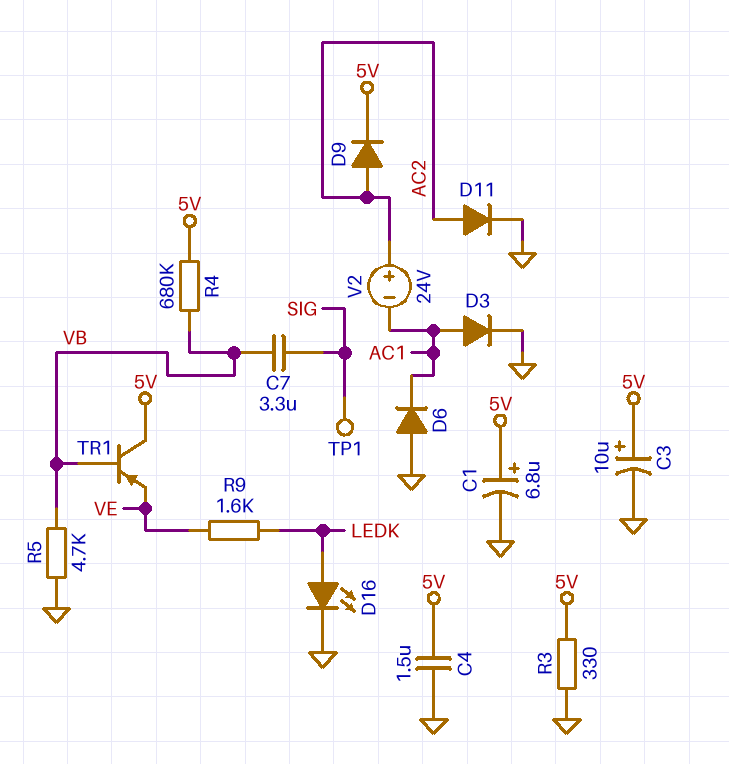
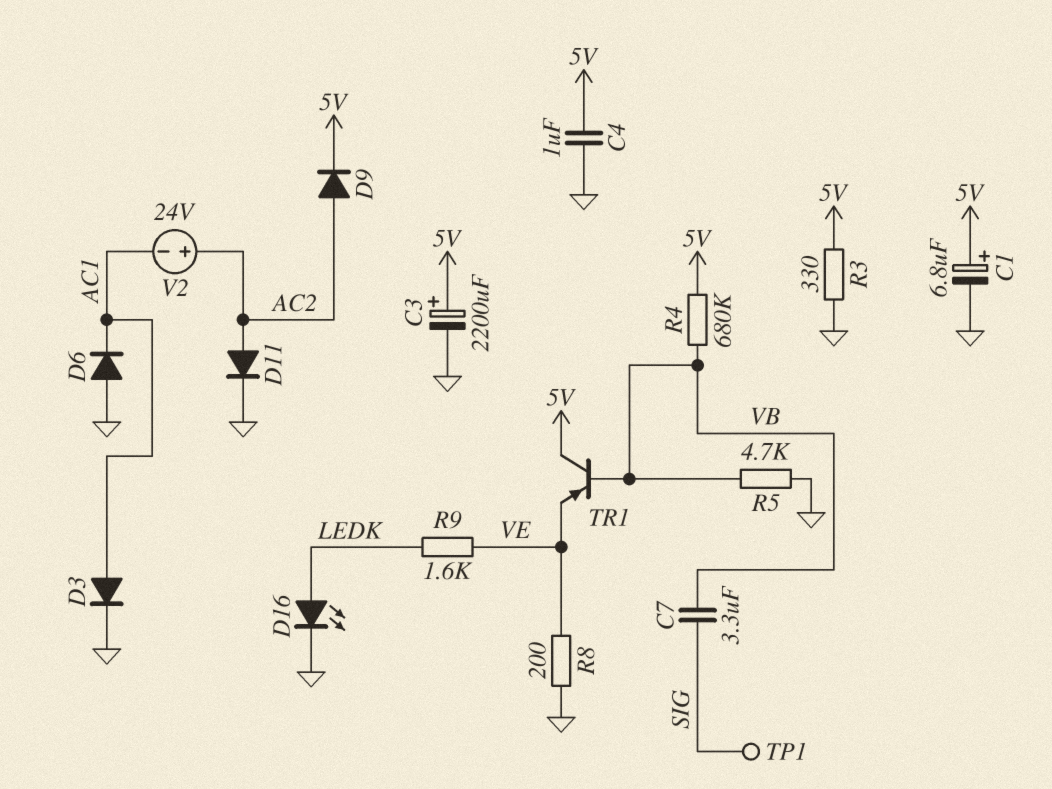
C3: 10uF (plus 5V, minus GND) -> 2200uF (plus 5V, minus GND)
C4: 1.5uF (5V, GND) -> 1uF (5V, GND)
R8: none -> 200 (GND, VE)

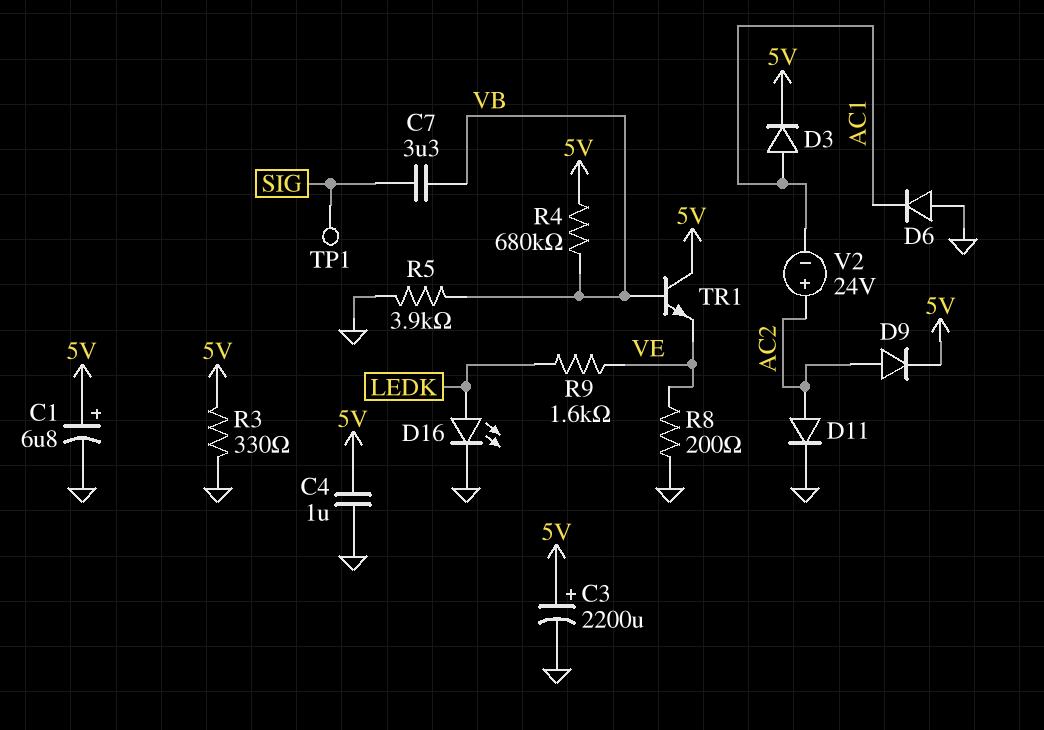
D3: diode (A AC1, K GND) -> diode (A AC1, K 5V)
R5: 4.7k (GND, VB) -> 3.9k (GND, VB)
TR1: PNP (B VB, C 5V, E VE) -> NPN (B VB, C 5V, E VE)

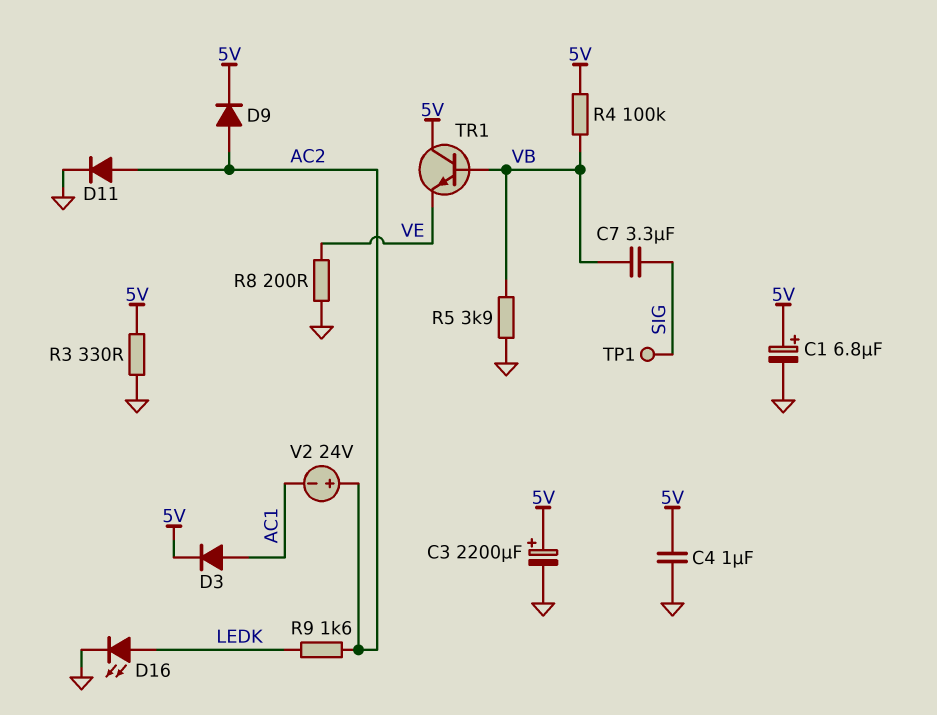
D6: diode (A GND, K AC1) -> none
R4: 680k (5V, VB) -> 100k (5V, VB)
R9: 1.6k (LEDK, VE) -> 1.6k (AC2, LEDK)

